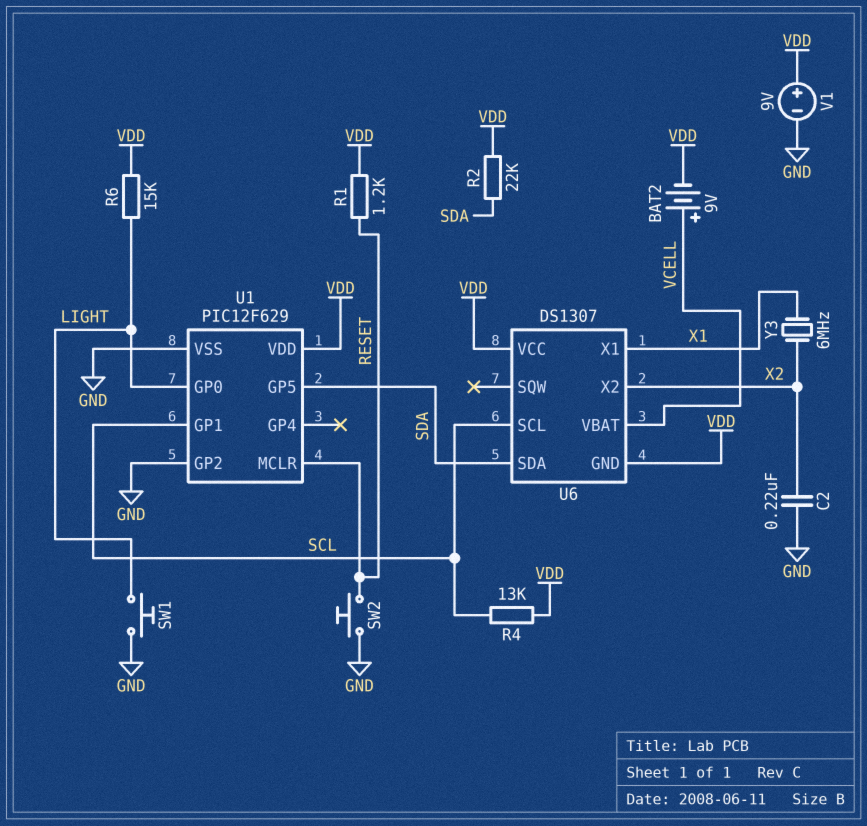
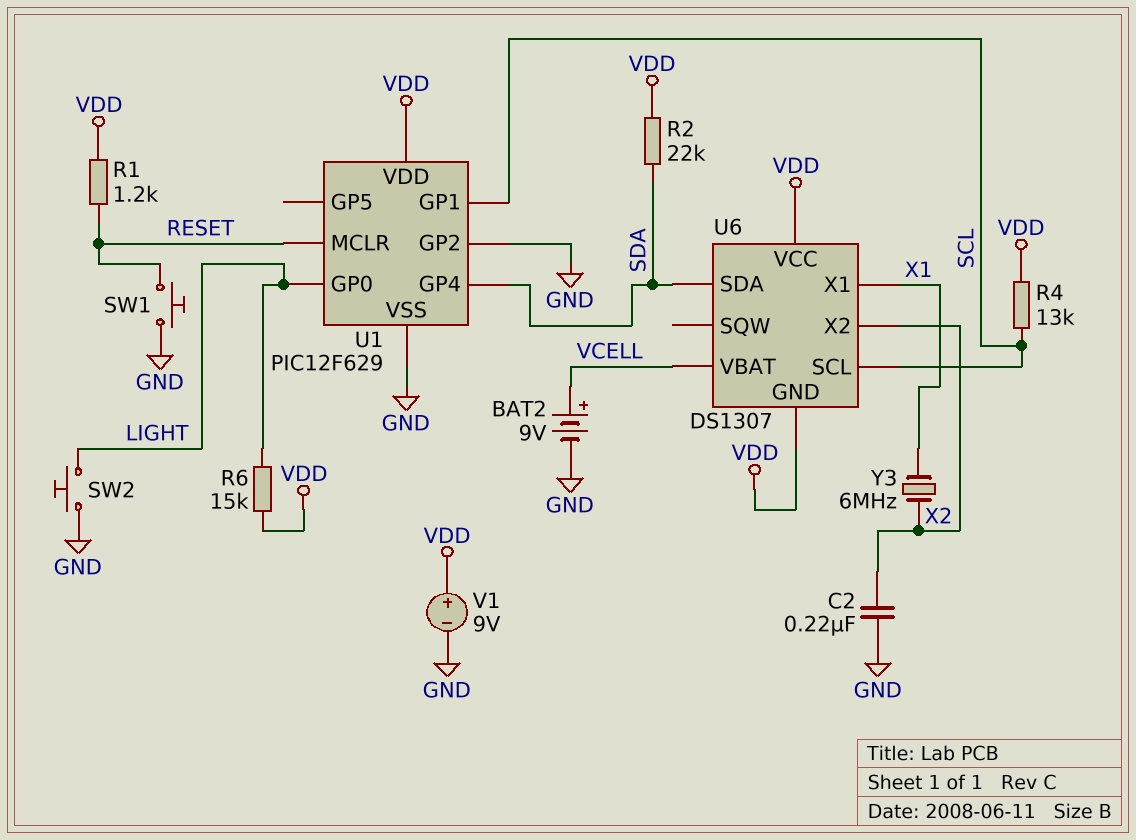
BAT2: 9V (plus VCELL, minus VDD) -> 9V (plus VCELL, minus GND)
SW1: button (GND, LIGHT) -> button (GND, RESET)
SW2: button (GND, RESET) -> button (GND, LIGHT)
U1 pin GP4: none -> SDA
U1 pin GP5: SDA -> none

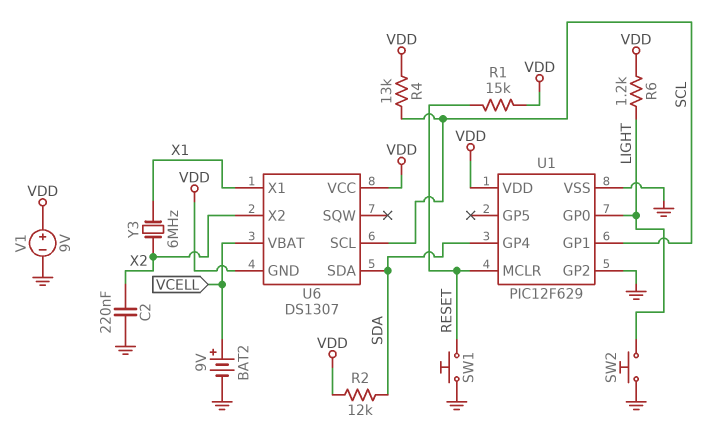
R1: 1.2k (RESET, VDD) -> 15k (RESET, VDD)
R2: 22k (SDA, VDD) -> 12k (SDA, VDD)
R6: 15k (LIGHT, VDD) -> 1.2k (LIGHT, VDD)

